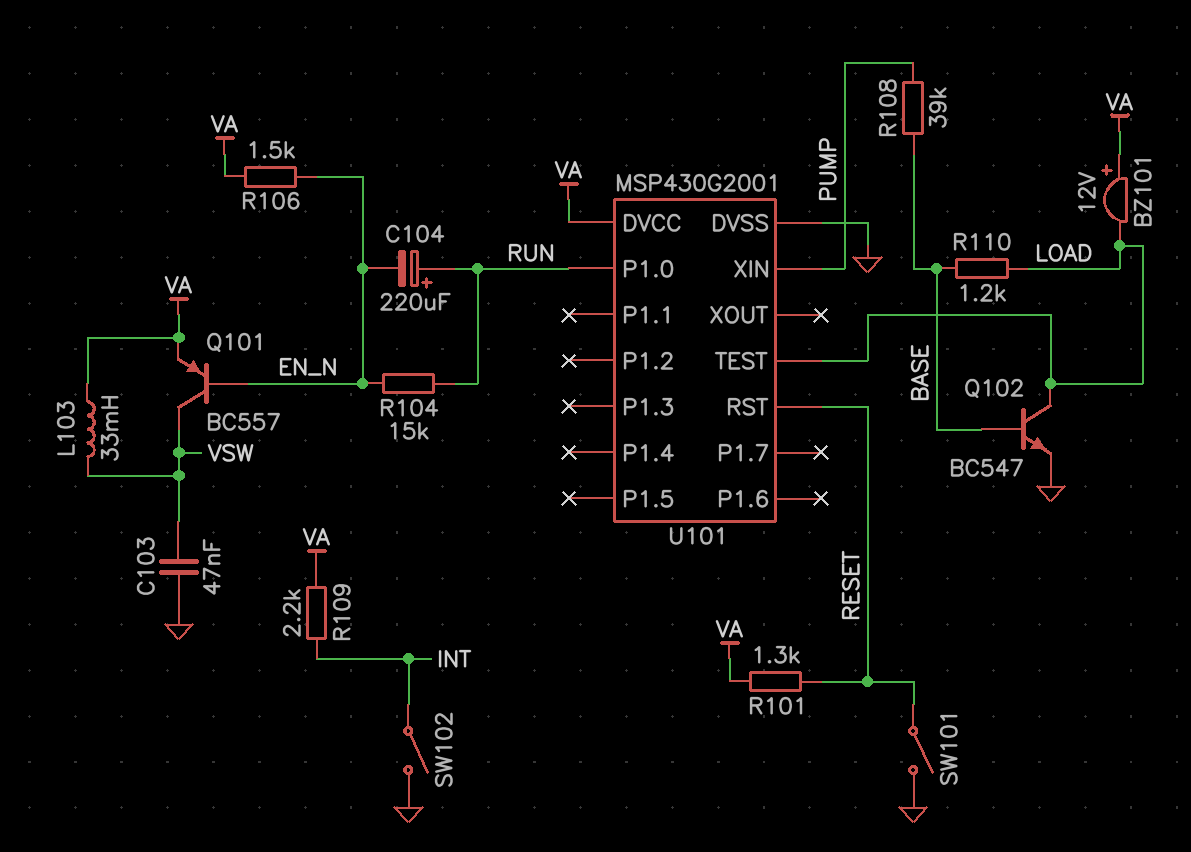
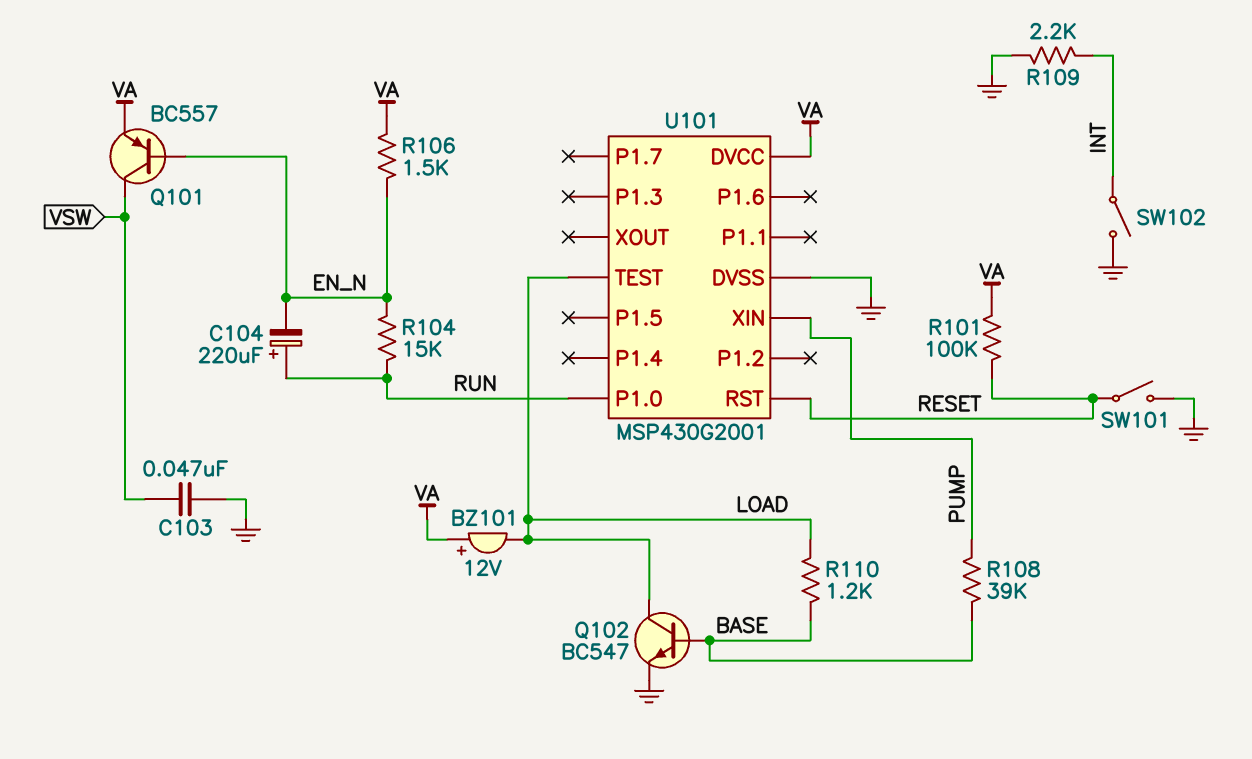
L103: 33mH (VA, VSW) -> none
R101: 1.3k (RESET, VA) -> 100k (RESET, VA)
R109: 2.2k (INT, VA) -> 2.2k (GND, INT)

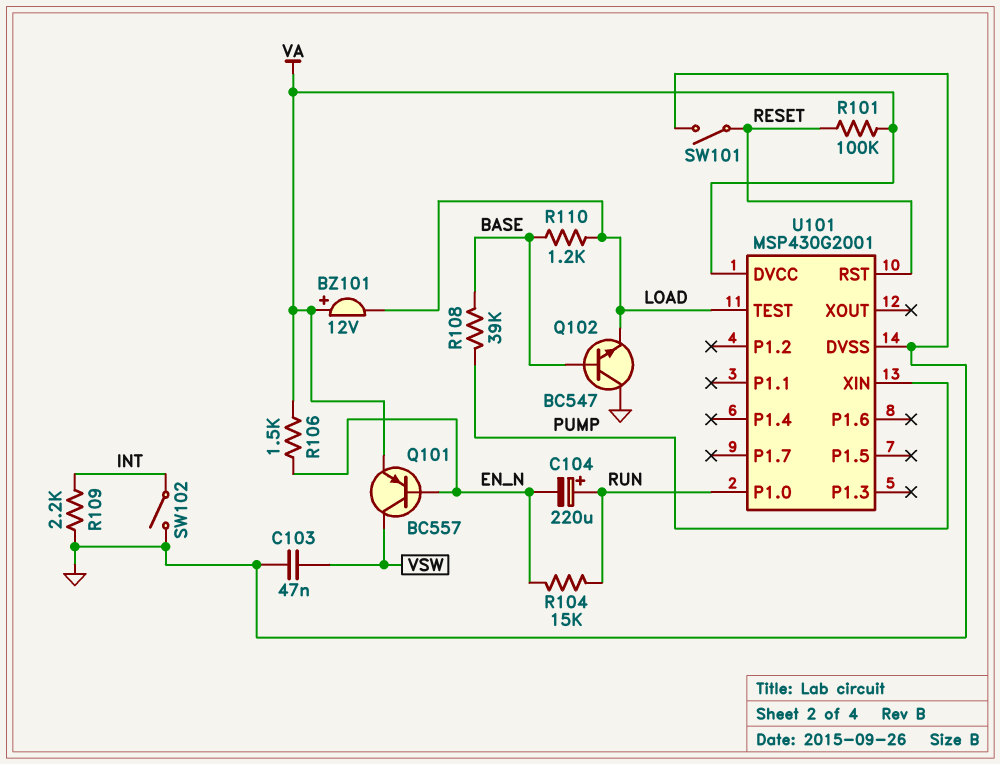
Q102: NPN BC547 (B BASE, C LOAD, E GND) -> NPN BC547 (B BASE, C GND, E LOAD)

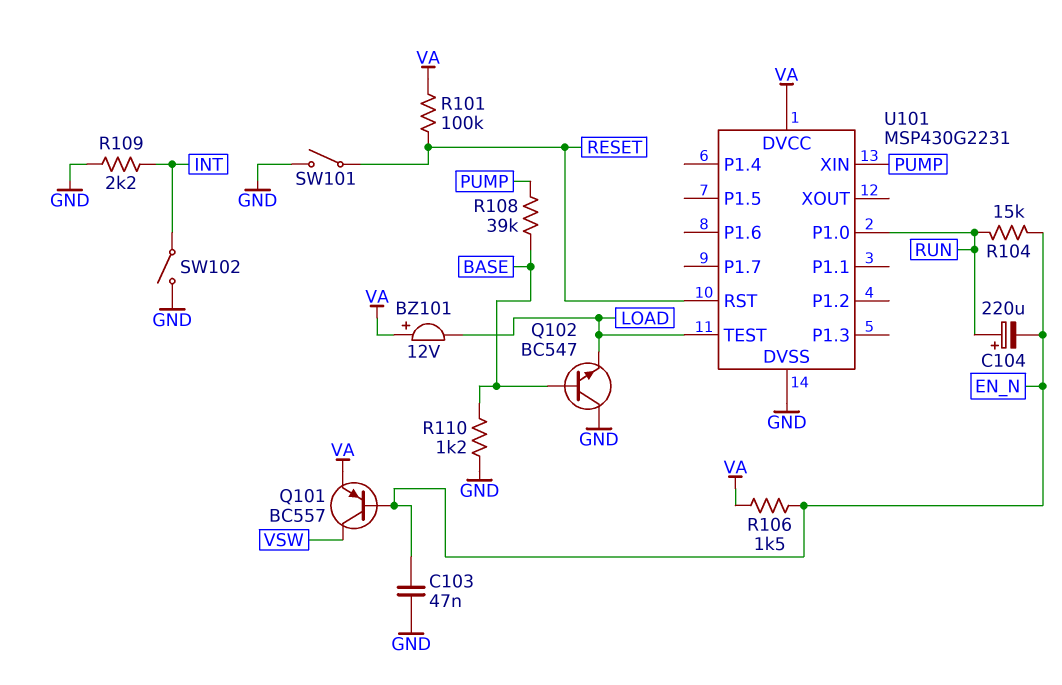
C103: 47nF (GND, VSW) -> 47nF (EN_N, GND)
R110: 1.2k (BASE, LOAD) -> 1.2k (BASE, GND)
U101: MSP430G2001 -> MSP430G2231

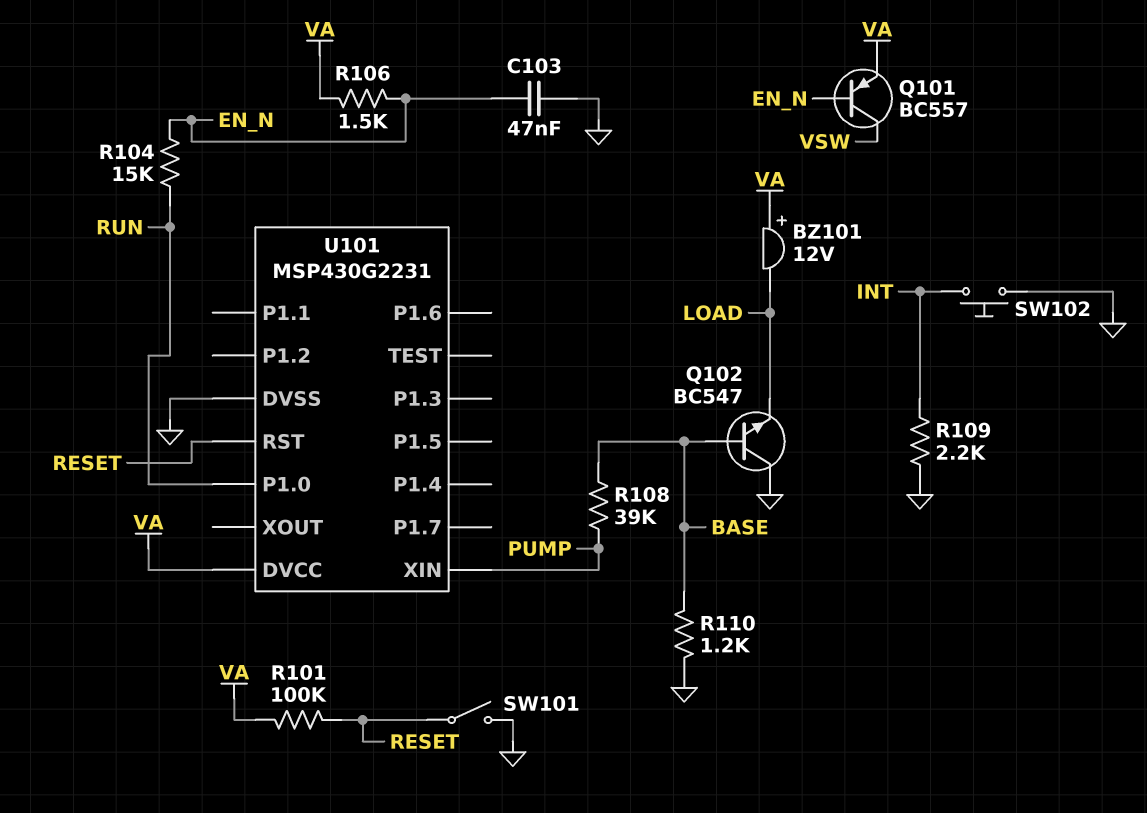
C104: 220uF (plus RUN, minus EN_N) -> none
SW102: switch (GND, INT) -> button (GND, INT)
U101 pin TEST: LOAD -> none

